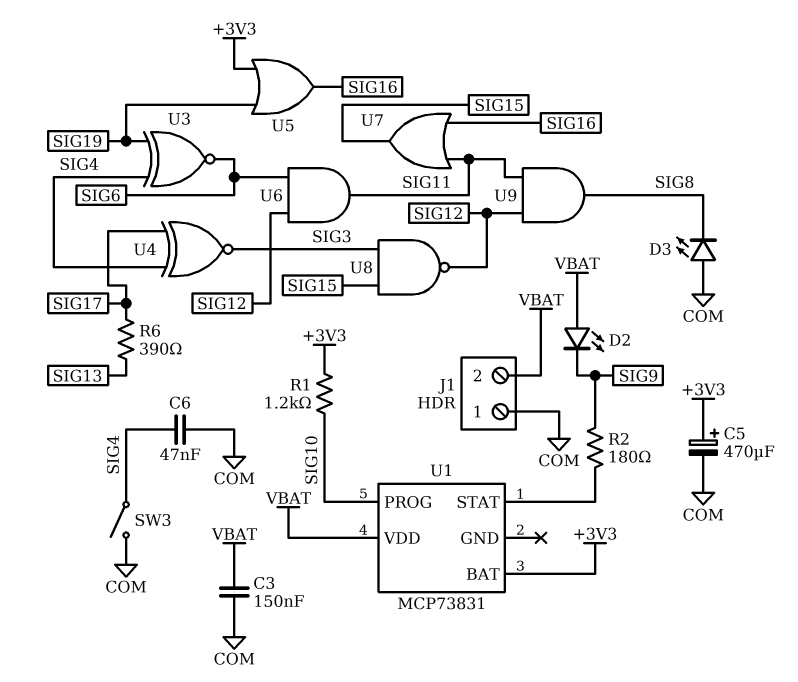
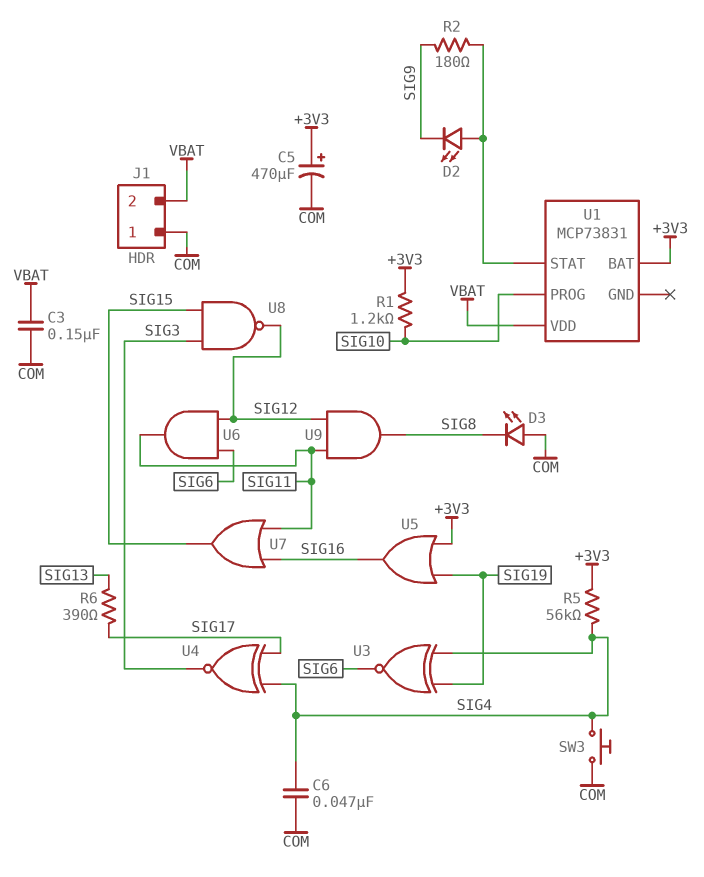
D2: LED (A VBAT, K SIG9) -> LED (A U1/STAT, K SIG9)
R5: none -> 56k (+3V3, SIG4)
SW3: switch (COM, SIG4) -> button (COM, SIG4)

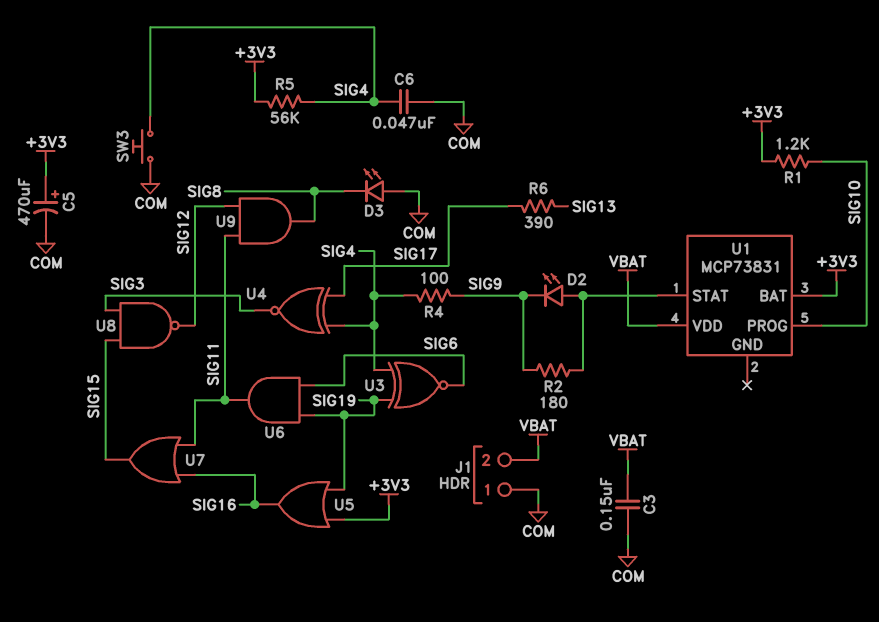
R4: none -> 100 (SIG4, SIG9)
U6: AND (in SIG6, in SIG12, out SIG11) -> AND (in SIG6, in SIG19, out SIG11)

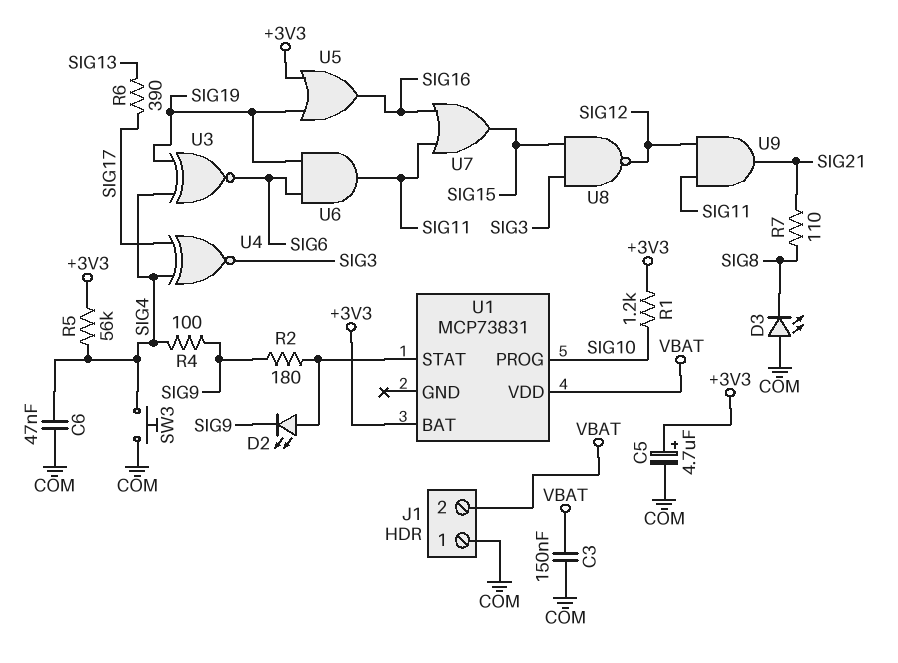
C5: 470uF (plus +3V3, minus COM) -> 4.7uF (plus +3V3, minus COM)
R7: none -> 110 (SIG8, SIG21)
U9: AND (in SIG11, in SIG12, out SIG8) -> AND (in SIG11, in SIG12, out SIG21)

